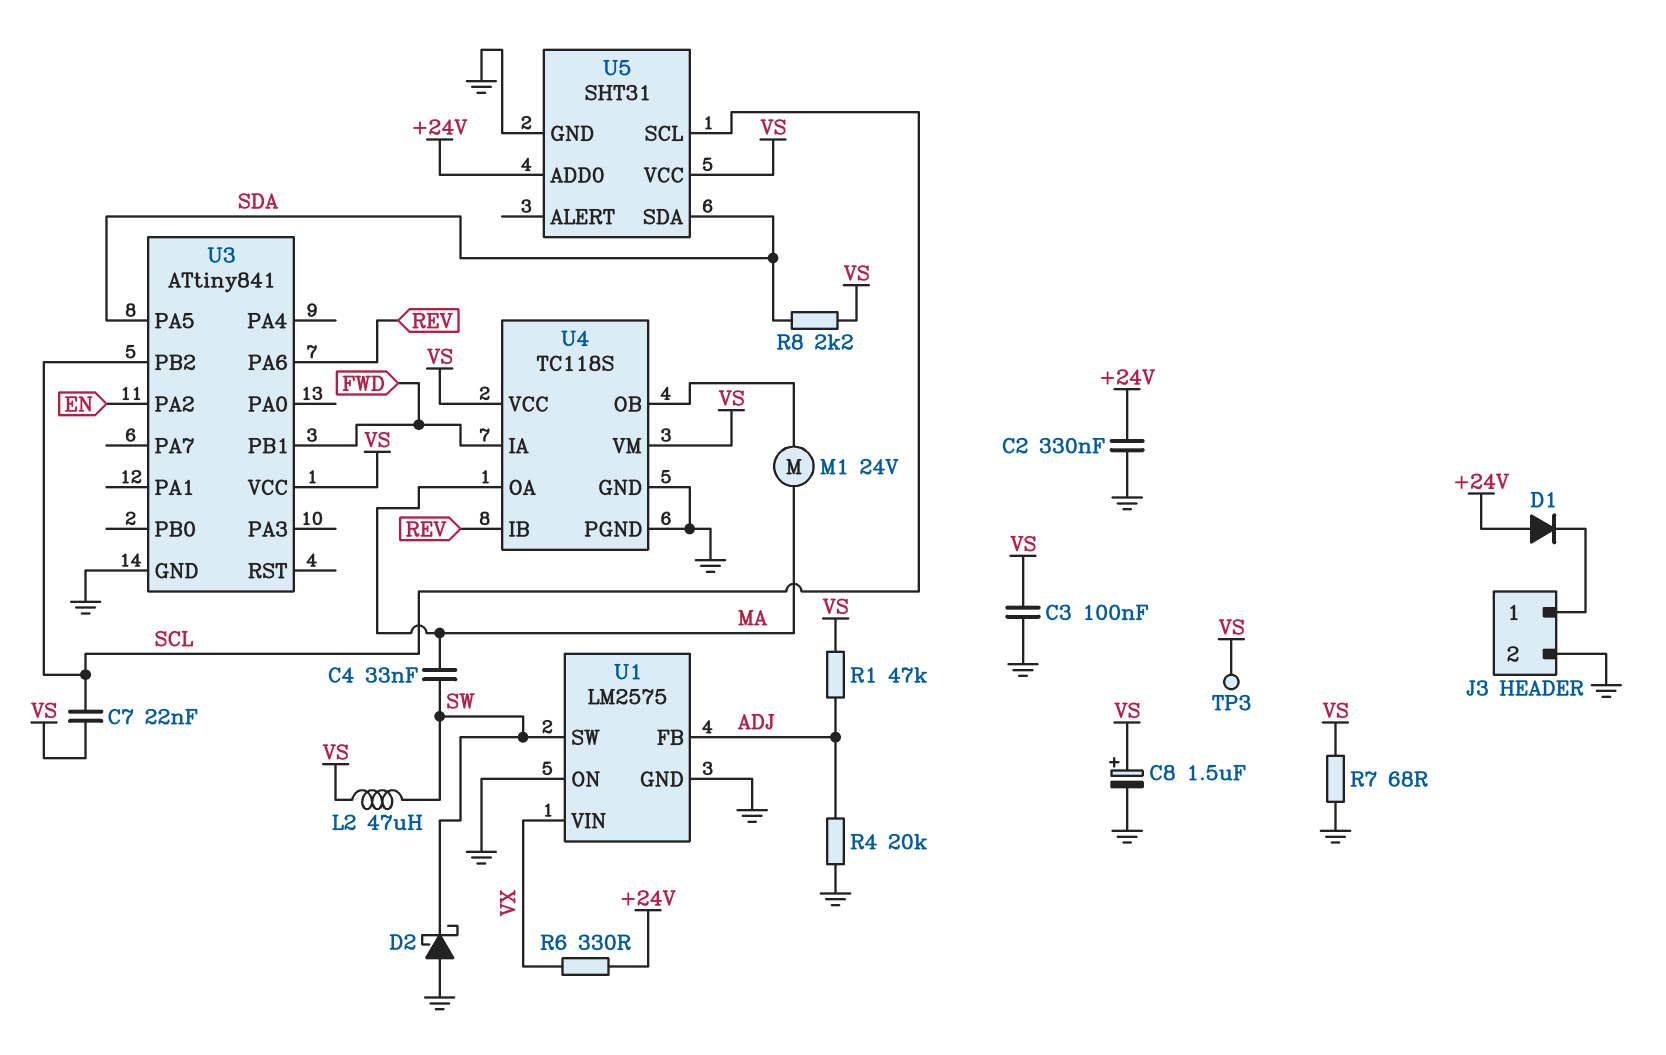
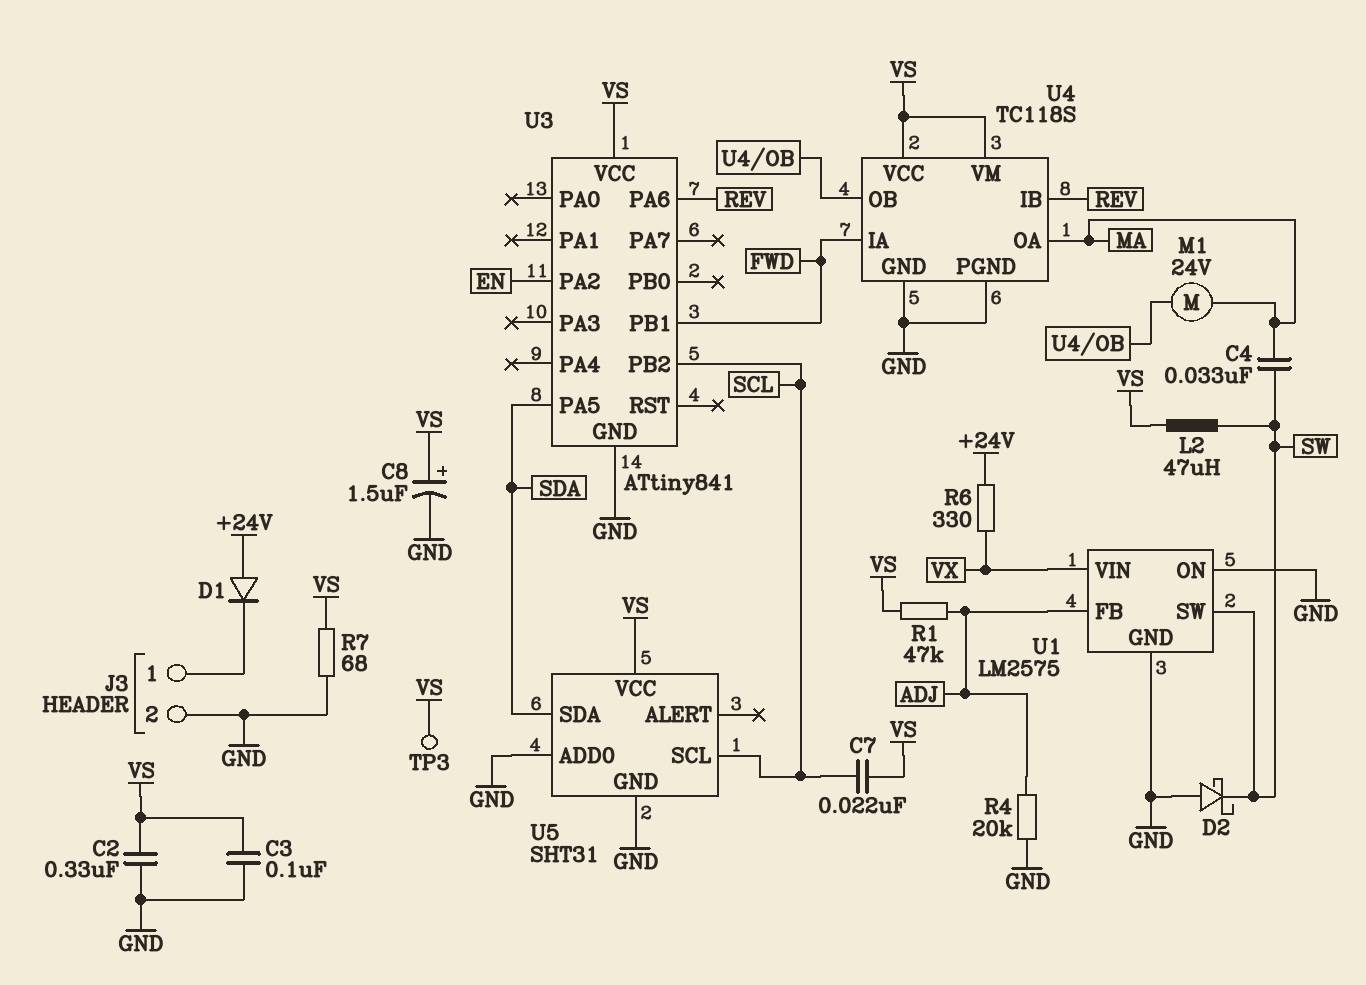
C2: 330nF (+24V, GND) -> 330nF (GND, VS)
R8: 2.2k (SDA, VS) -> none
U5 pin ADD0: +24V -> GND

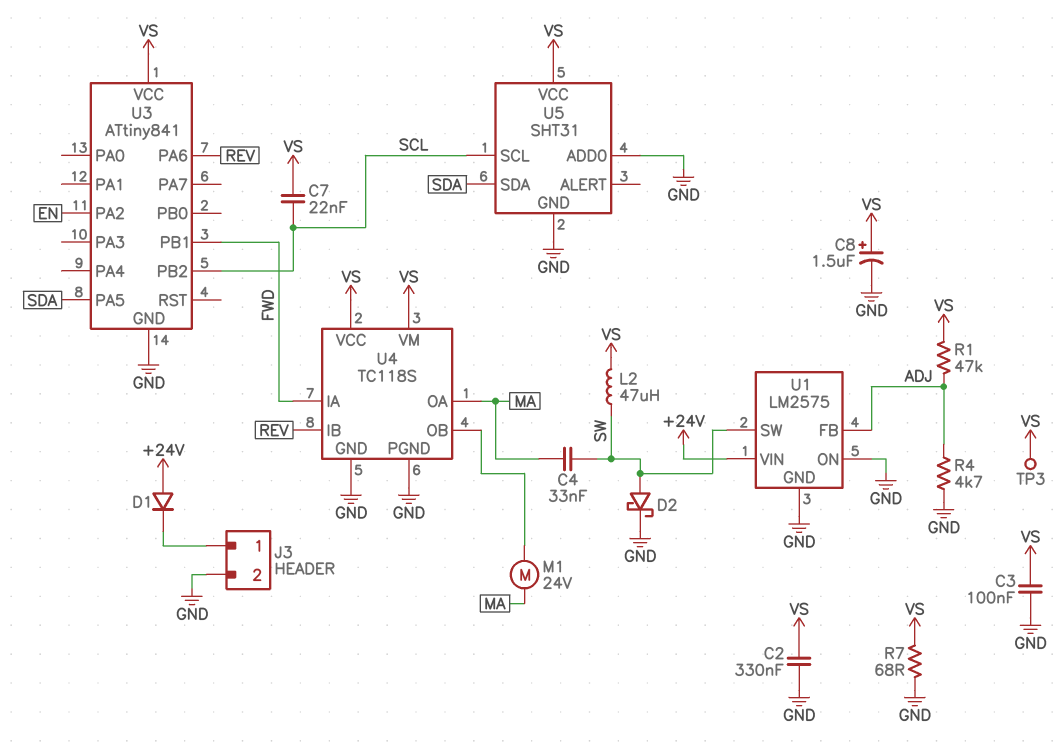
D2: schottky (A GND, K SW) -> schottky (A SW, K GND)
R4: 20k (ADJ, GND) -> 4.7k (ADJ, GND)
R6: 330 (+24V, VX) -> none
U1 pin VIN: VX -> +24V

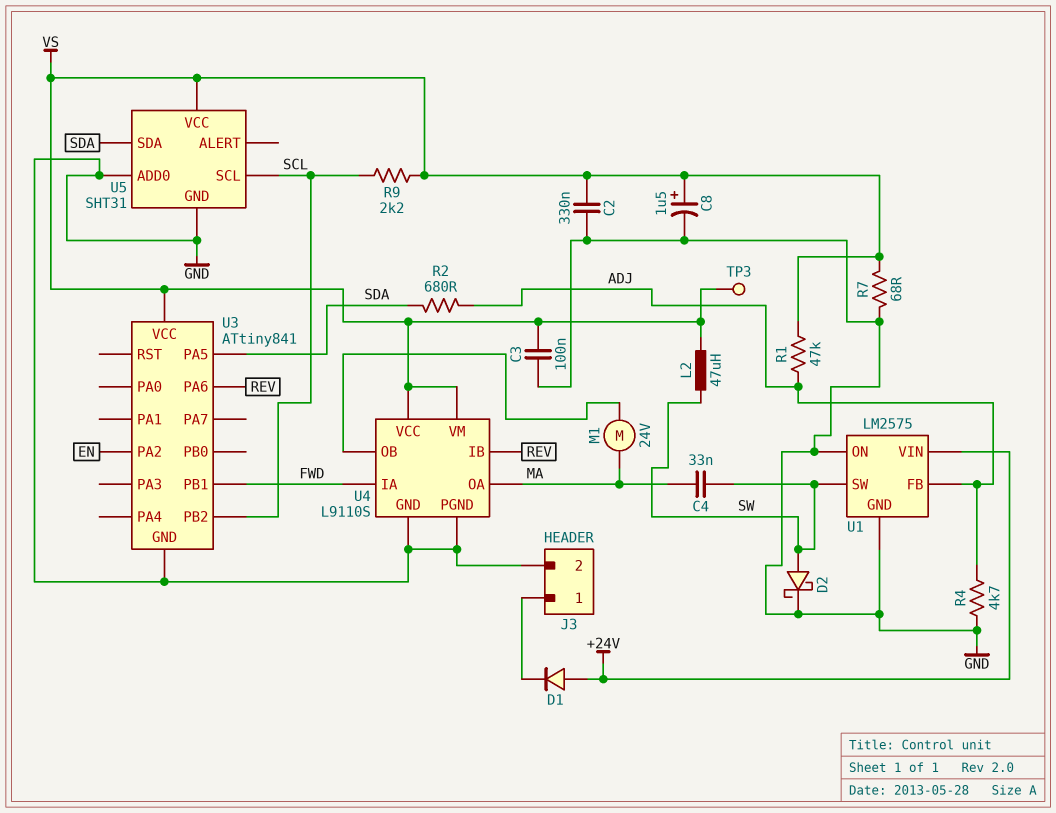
C7: 22nF (SCL, VS) -> none
R2: none -> 680 (ADJ, SDA)
R9: none -> 2.2k (SCL, VS)
U4: TC118S -> L9110S

